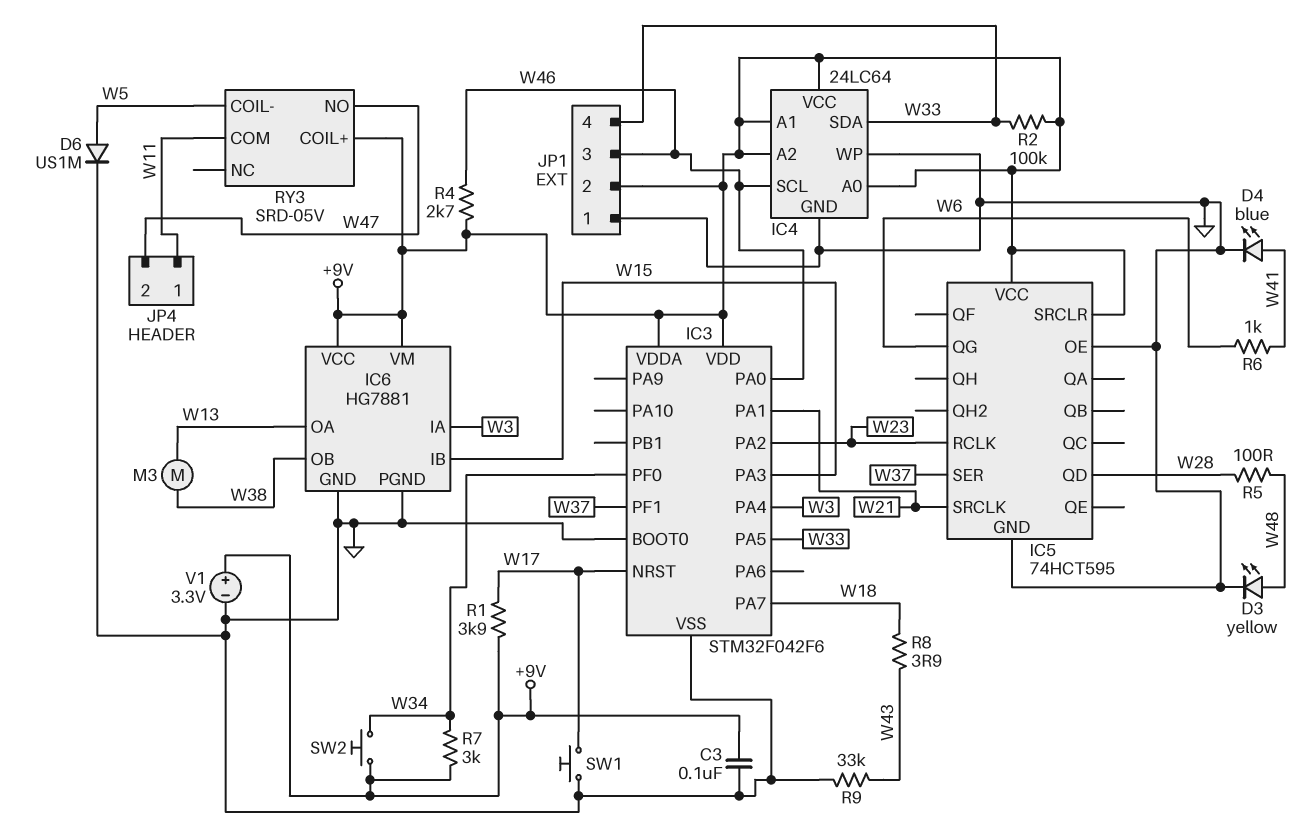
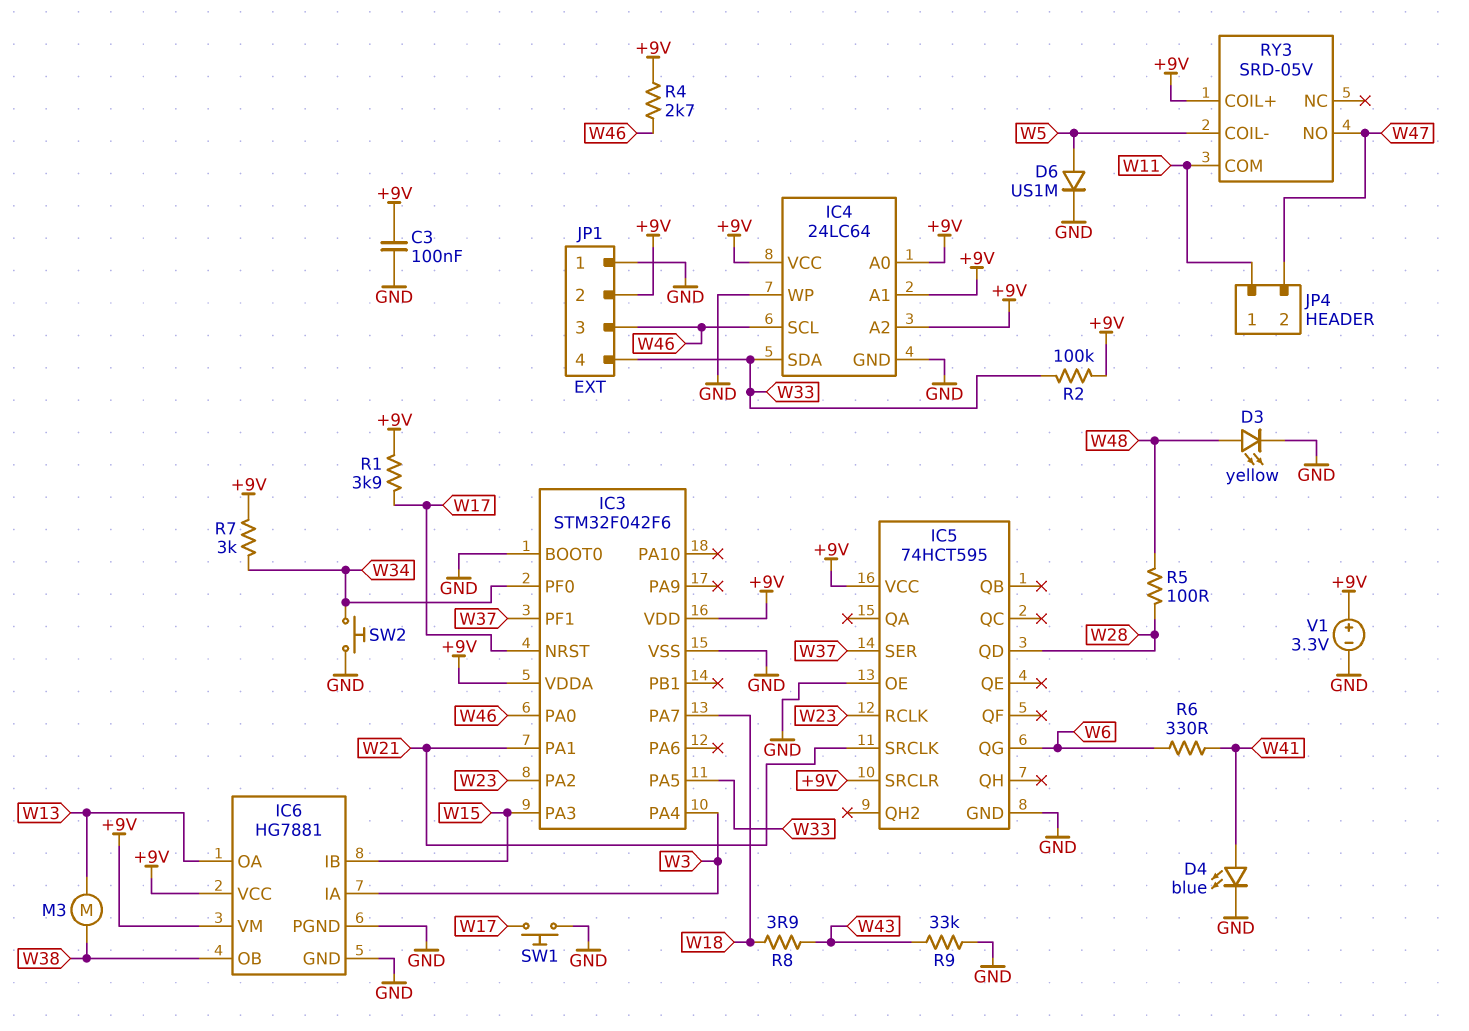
R6: 1k (W6, W41) -> 330 (W6, W41)
SW2: button (+9V, W34) -> button (GND, W34)

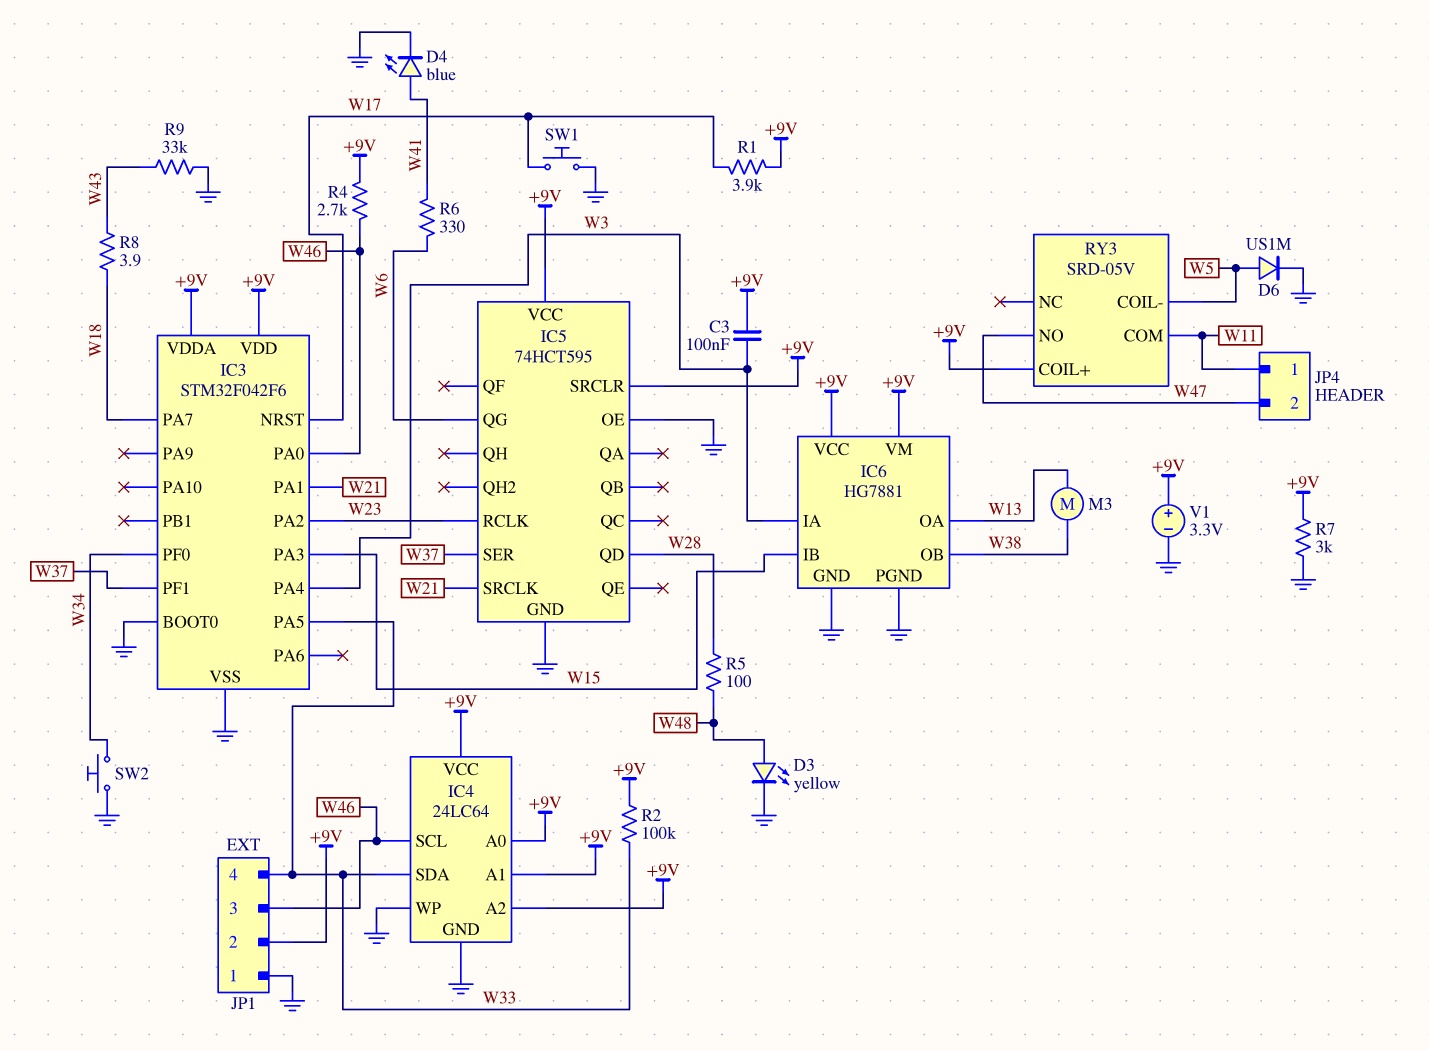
C3: 100nF (+9V, GND) -> 100nF (+9V, W3)
R7: 3k (+9V, W34) -> 3k (+9V, GND)

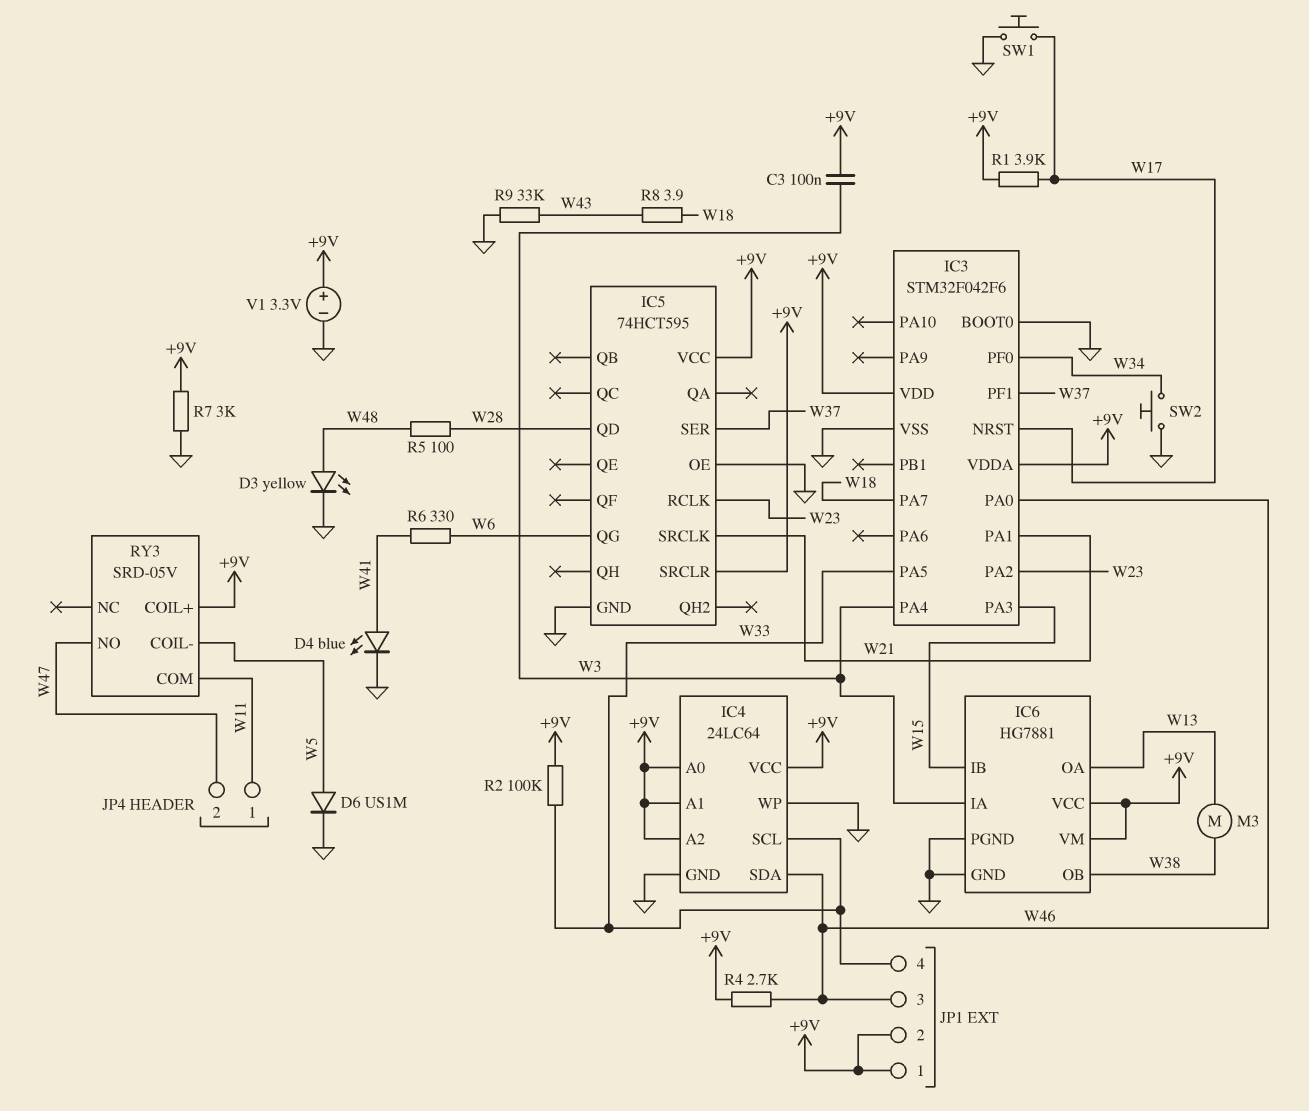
IC4 pin SCL: W46 -> W33
IC4 pin SDA: W33 -> W46
JP1 pin 1: GND -> +9V

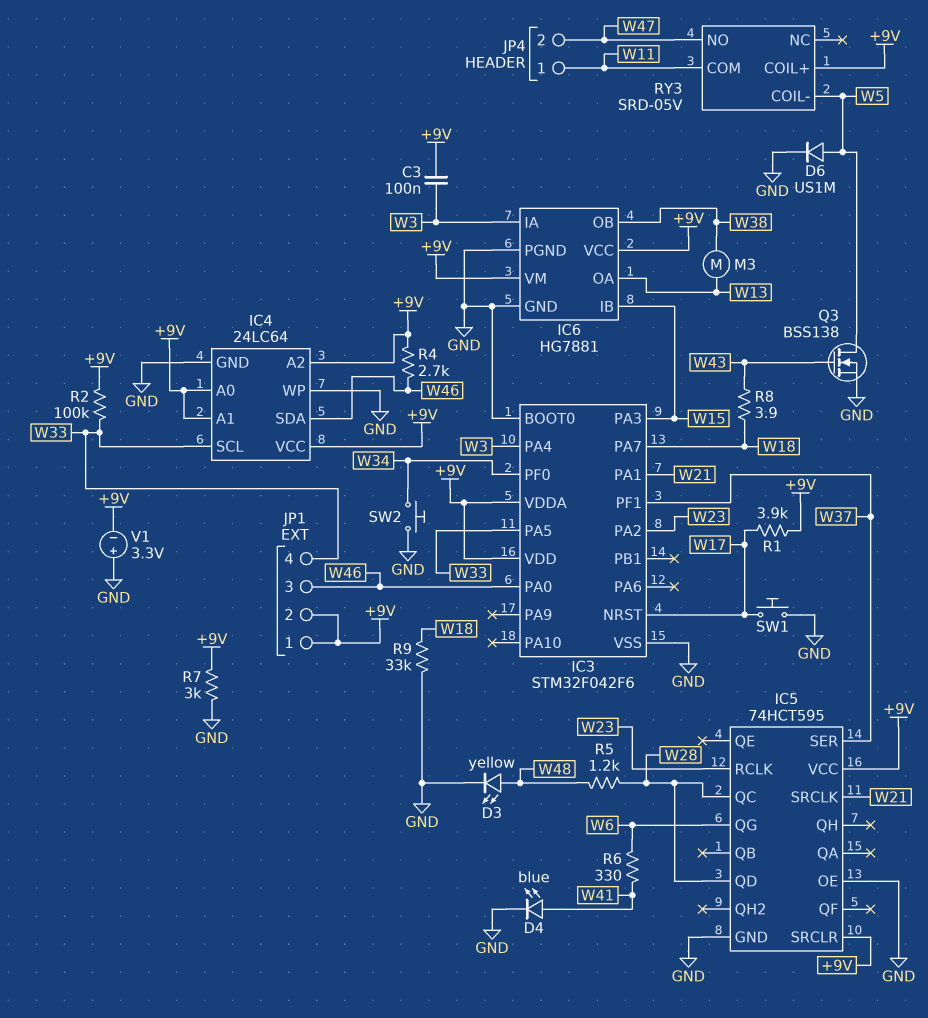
IC5 pin QC: none -> W28
Q3: none -> NMOS BSS138 (G W43, D W5, S GND)
R5: 100 (W28, W48) -> 1.2k (W28, W48)
R9: 33k (GND, W43) -> 33k (GND, W18)
V1: 3.3V (plus +9V, minus GND) -> 3.3V (plus GND, minus +9V)

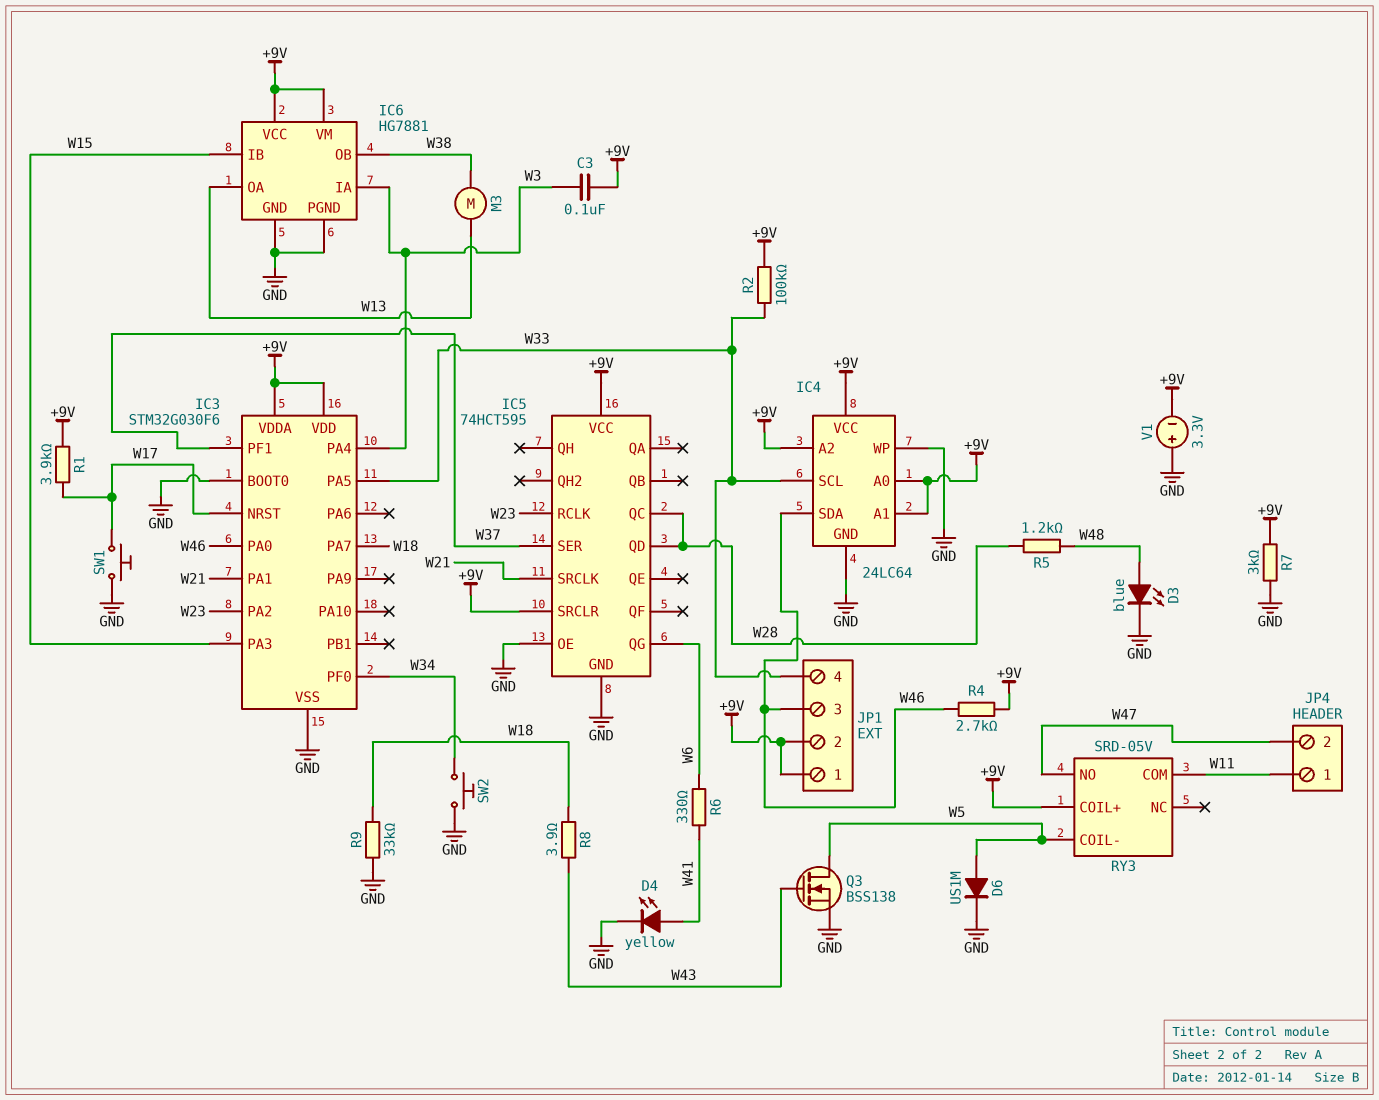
D3: LED yellow (A W48, K GND) -> LED blue (A W48, K GND)
D4: LED blue (A W41, K GND) -> LED yellow (A W41, K GND)
IC3: STM32F042F6 -> STM32G030F6

